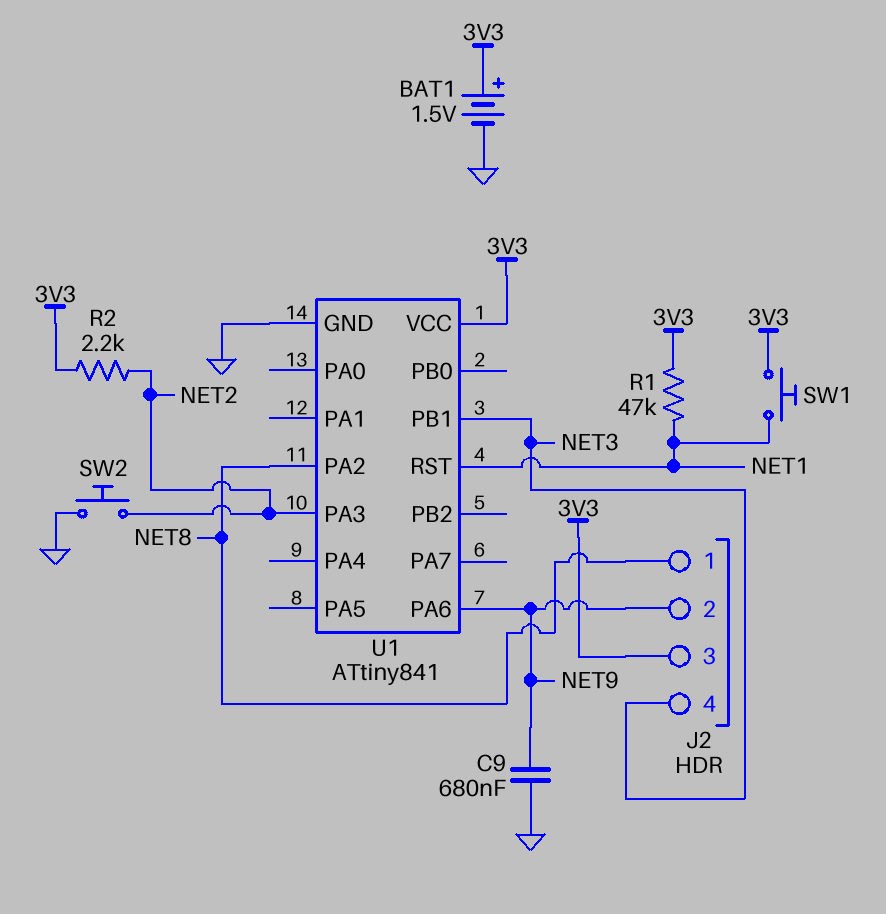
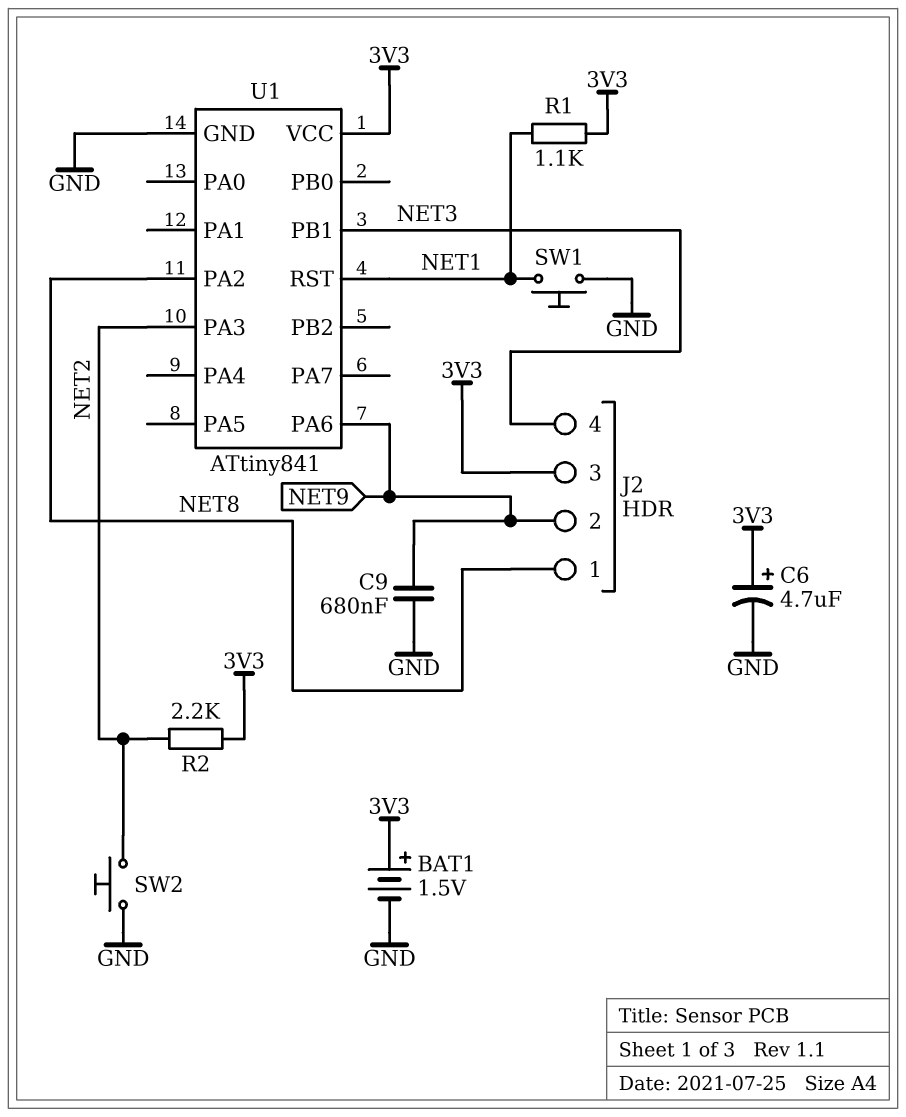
C6: none -> 4.7uF (plus 3V3, minus GND)
R1: 47k (3V3, NET1) -> 1.1k (3V3, NET1)
SW1: button (3V3, NET1) -> button (GND, NET1)

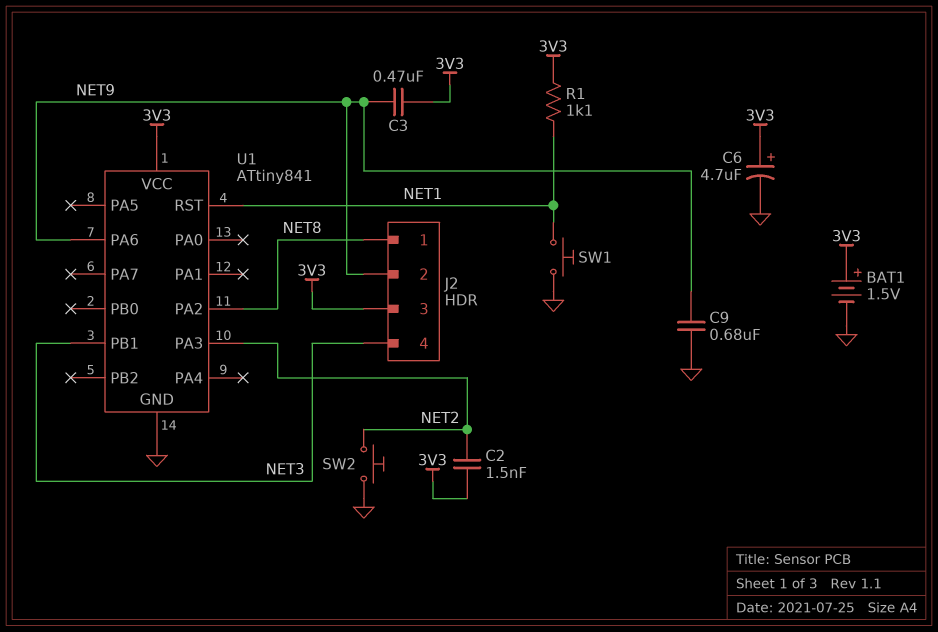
C2: none -> 1.5nF (3V3, NET2)
C3: none -> 470nF (3V3, NET9)
R2: 2.2k (3V3, NET2) -> none

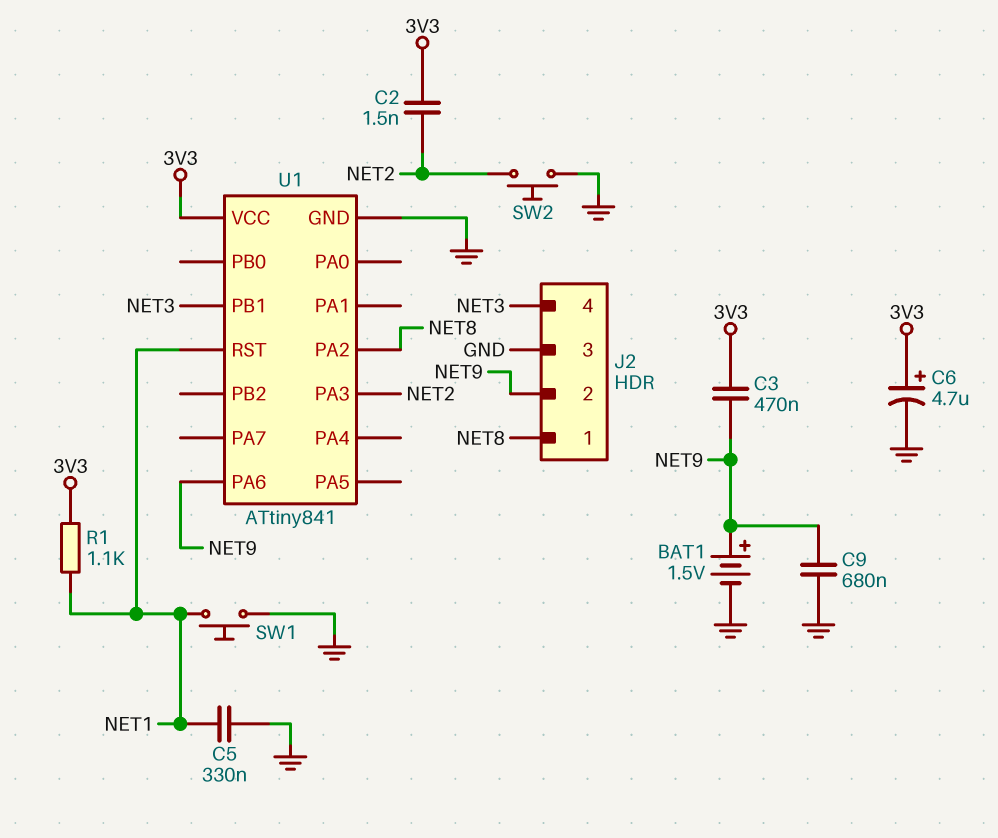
BAT1: 1.5V (plus 3V3, minus GND) -> 1.5V (plus NET9, minus GND)
C5: none -> 330nF (GND, NET1)
J2 pin 3: 3V3 -> GND

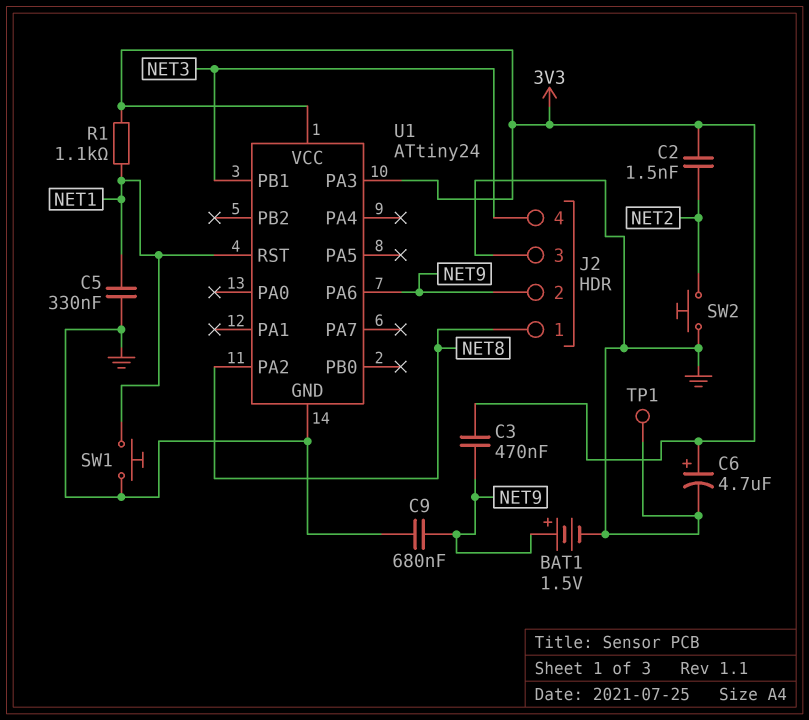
TP1: none -> test point (GND)
U1: ATtiny841 -> ATtiny24
U1 pin PA3: NET2 -> 3V3

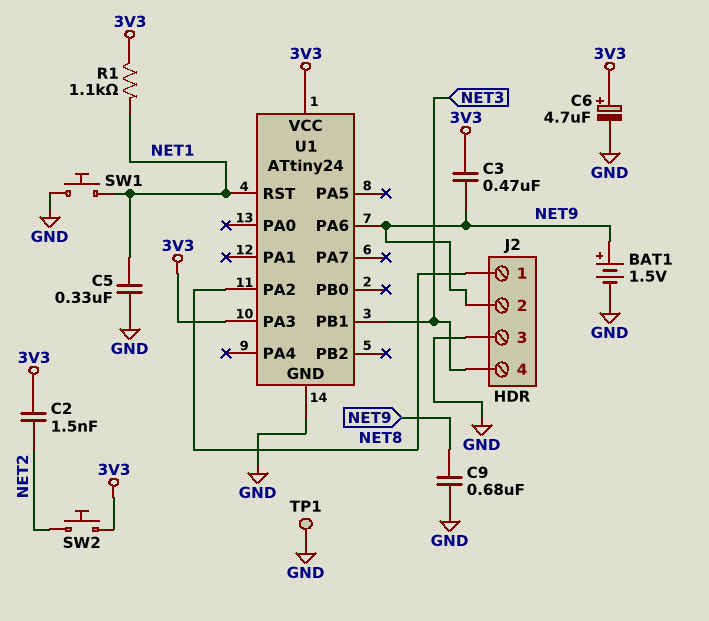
SW2: button (GND, NET2) -> button (3V3, NET2)

